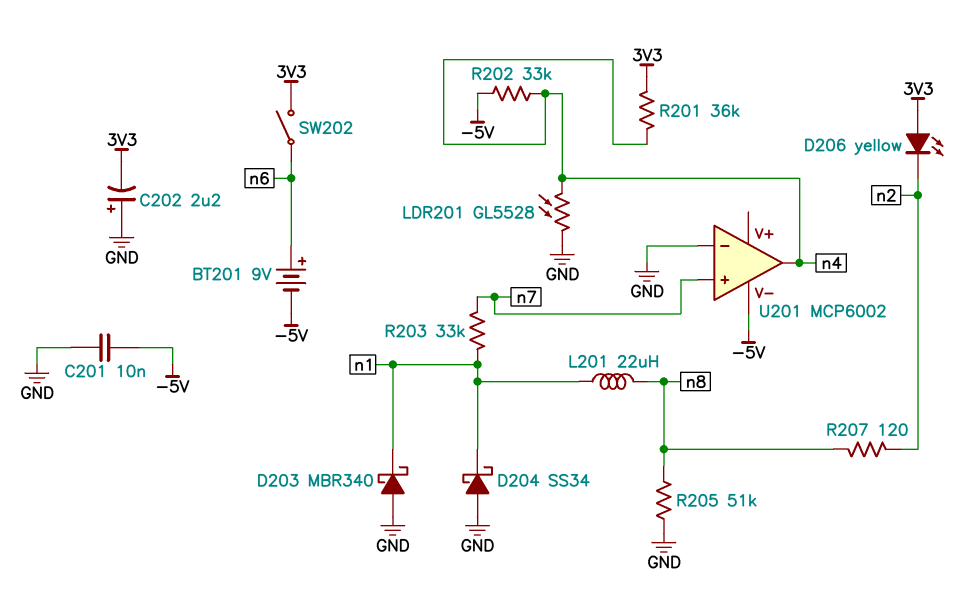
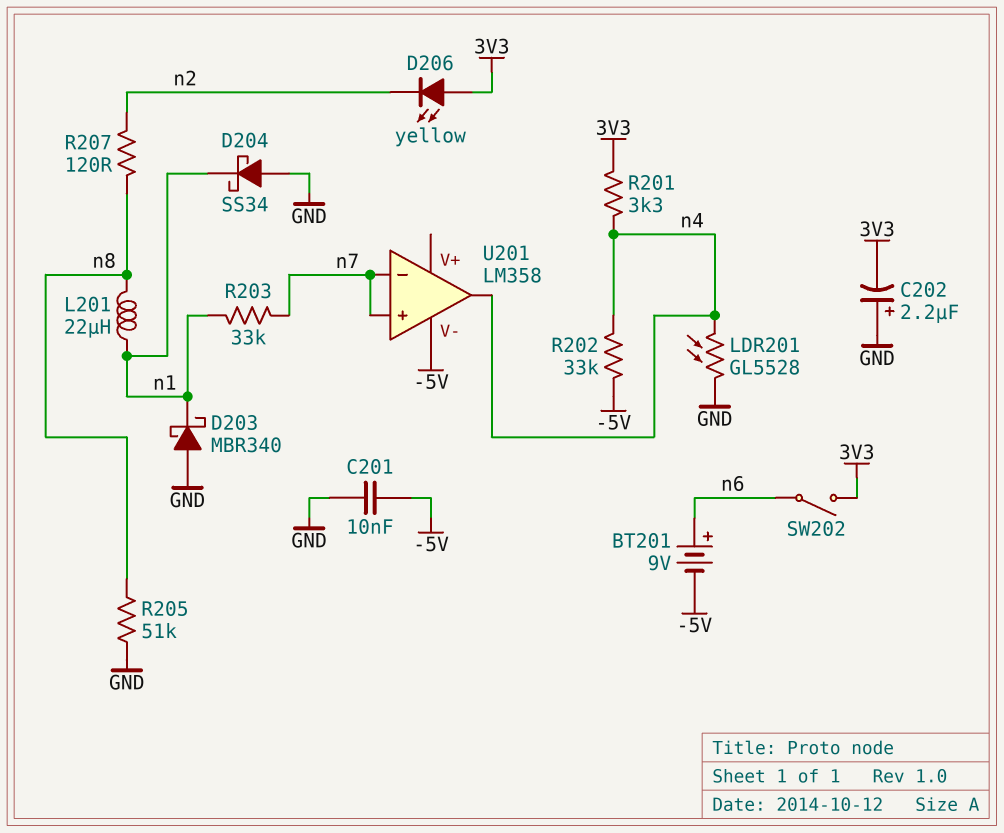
R201: 36k (3V3, n4) -> 3.3k (3V3, n4)
U201: MCP6002 -> LM358
U201 pin in-: GND -> n7

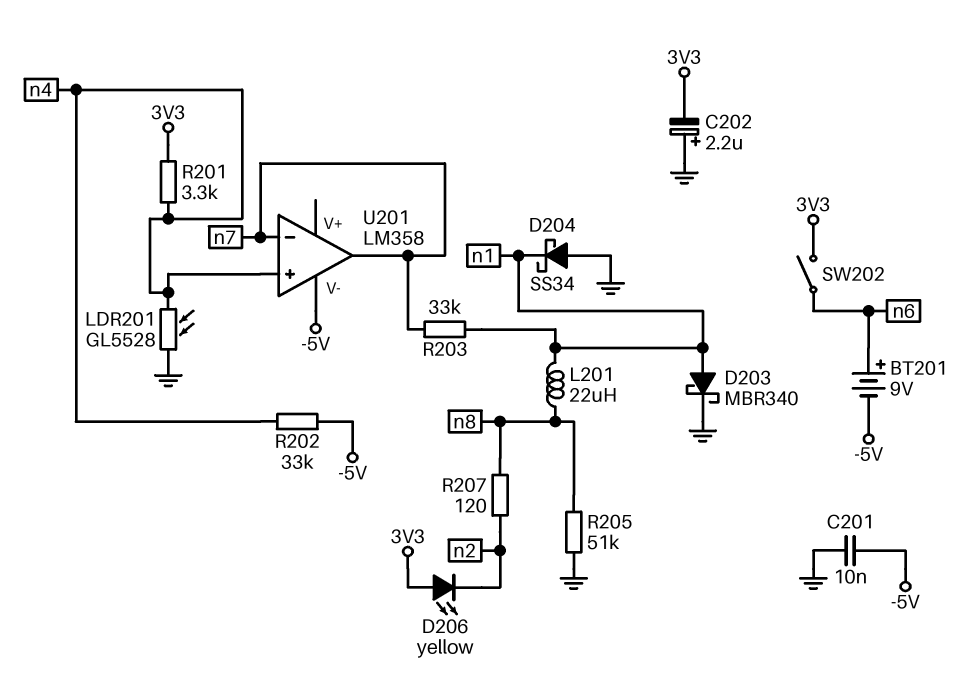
D203: schottky MBR340 (A GND, K n1) -> schottky MBR340 (A n1, K GND)
U201 pin in+: n7 -> n4
U201 pin out: n4 -> n7

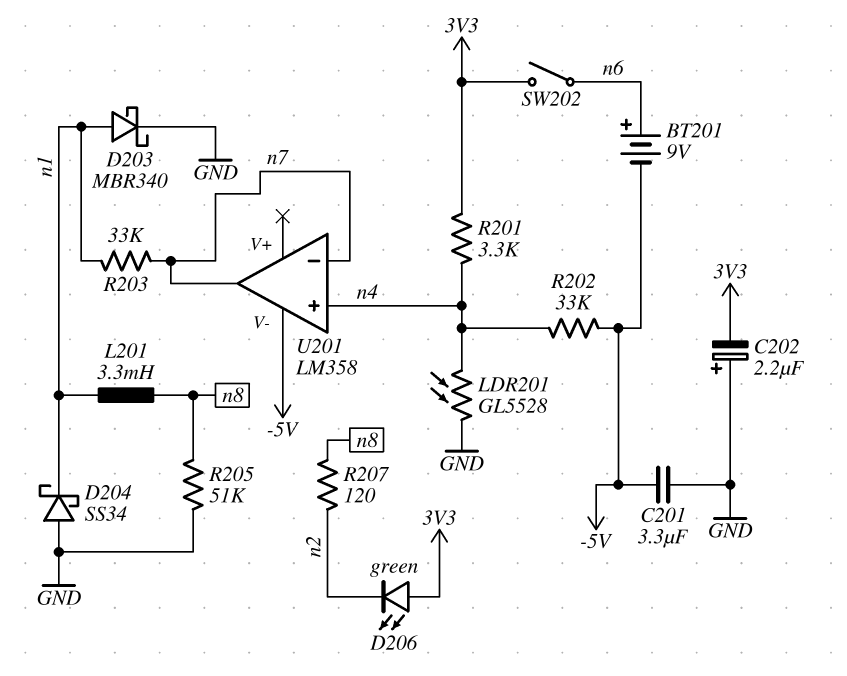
C201: 10nF (-5V, GND) -> 3.3uF (-5V, GND)
D206: LED yellow (A 3V3, K n2) -> LED green (A 3V3, K n2)
L201: 22uH (n1, n8) -> 3.3mH (n1, n8)

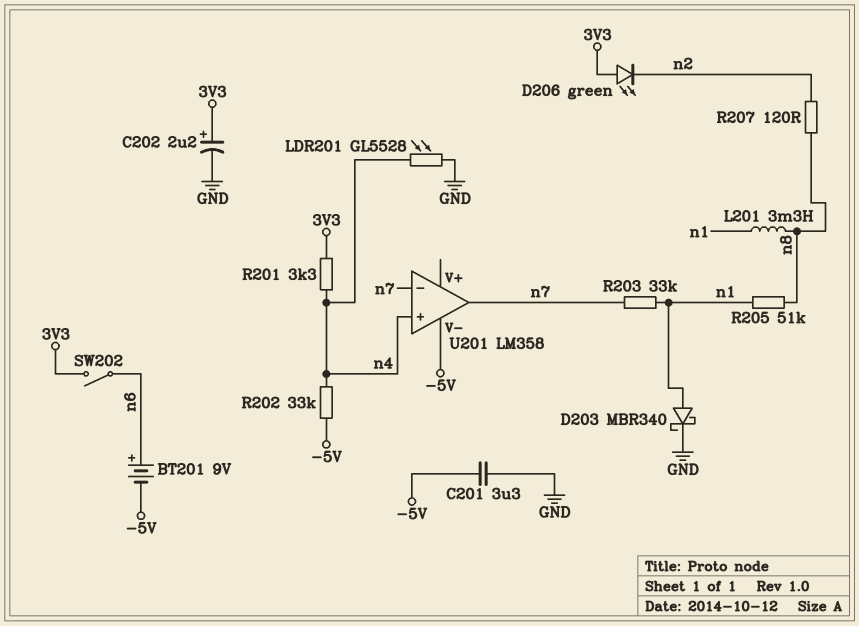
C202: 2.2uF (plus GND, minus 3V3) -> 2.2uF (plus 3V3, minus GND)
D204: schottky SS34 (A GND, K n1) -> none
R205: 51k (GND, n8) -> 51k (n1, n8)

